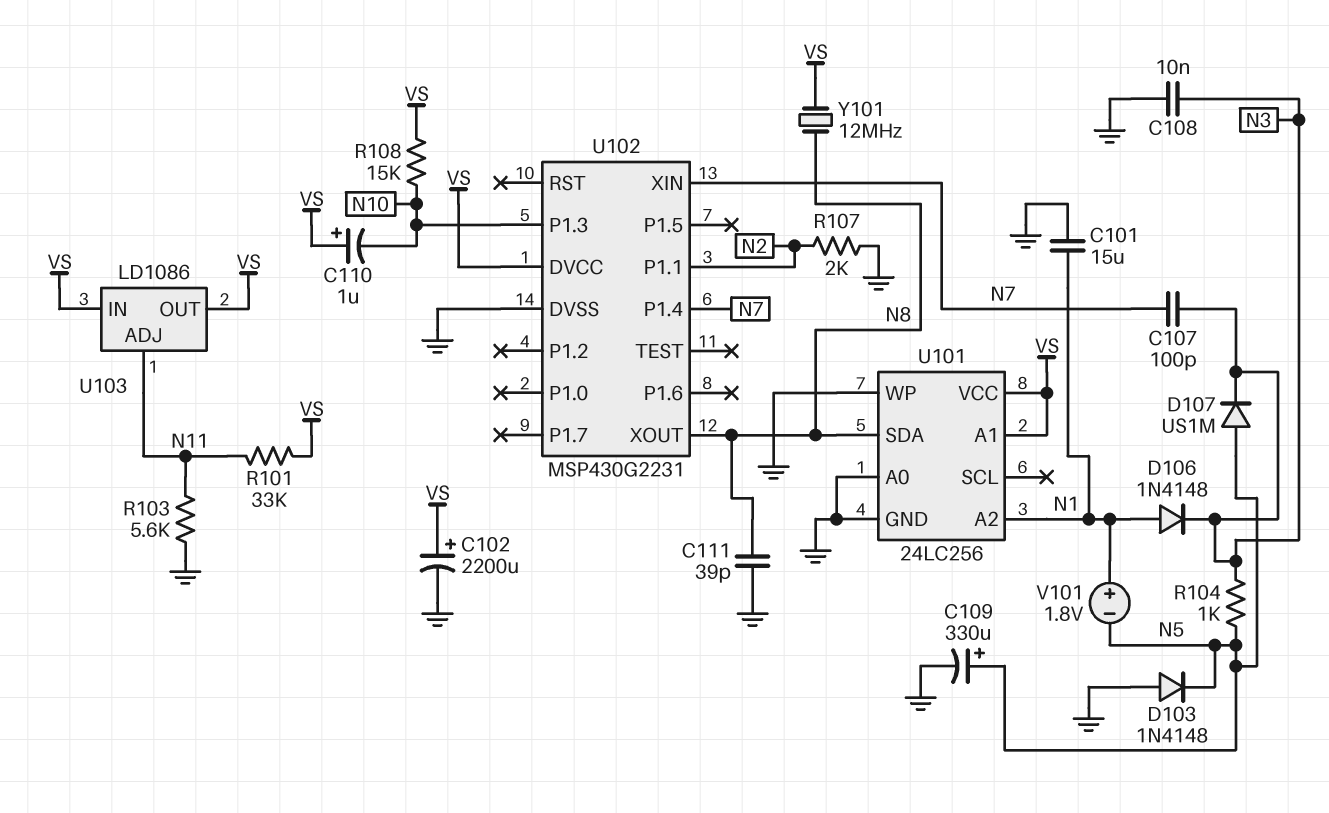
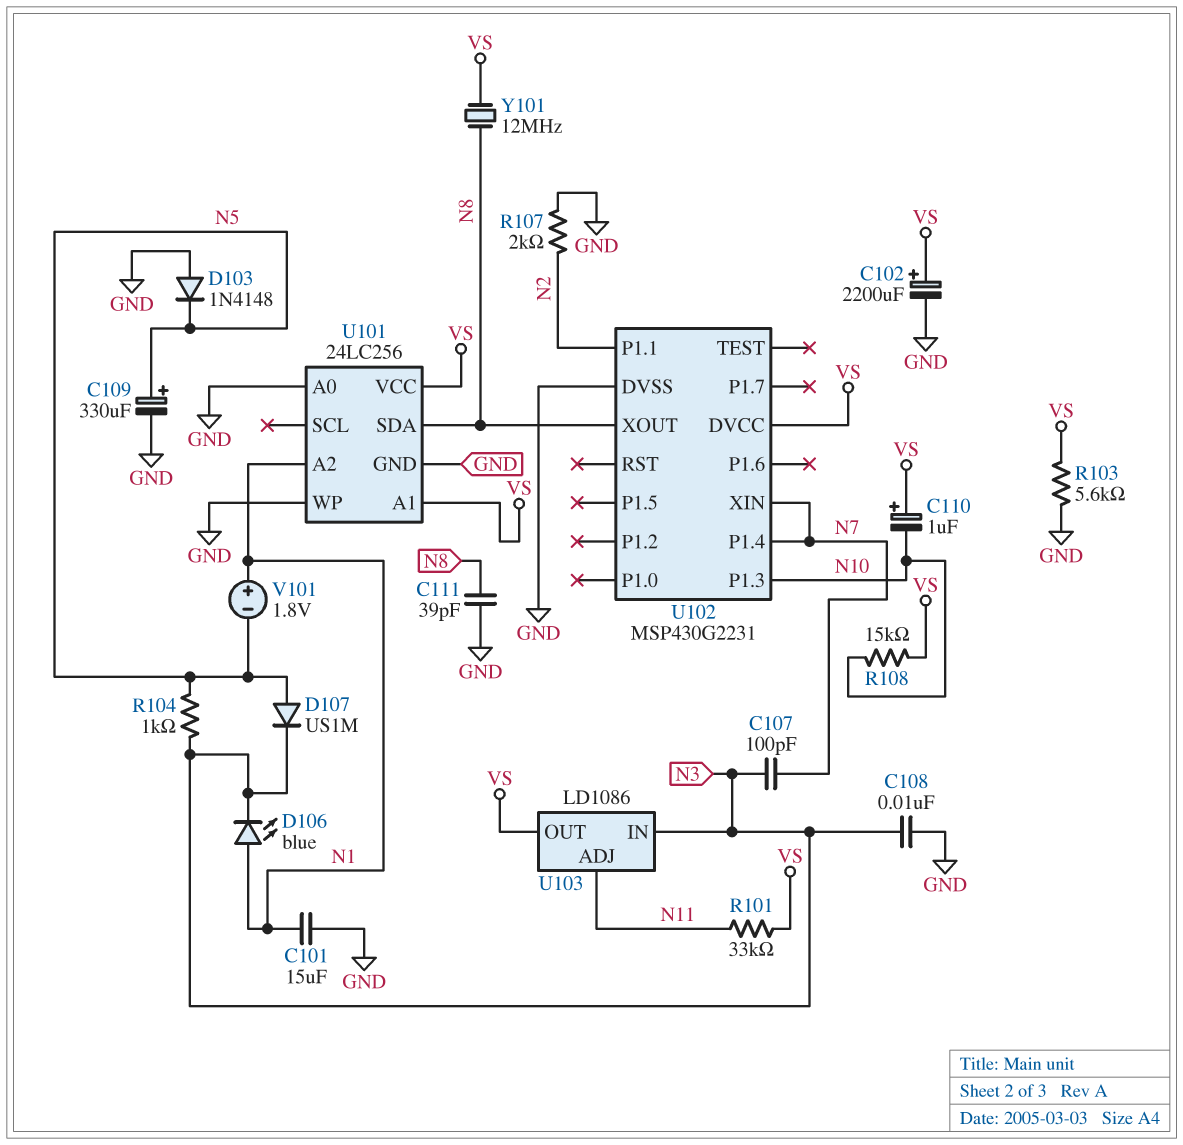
D106: diode 1N4148 (A N1, K N3) -> LED blue (A N1, K N3)
R103: 5.6k (GND, N11) -> 5.6k (GND, VS)
U103 pin IN: VS -> N3

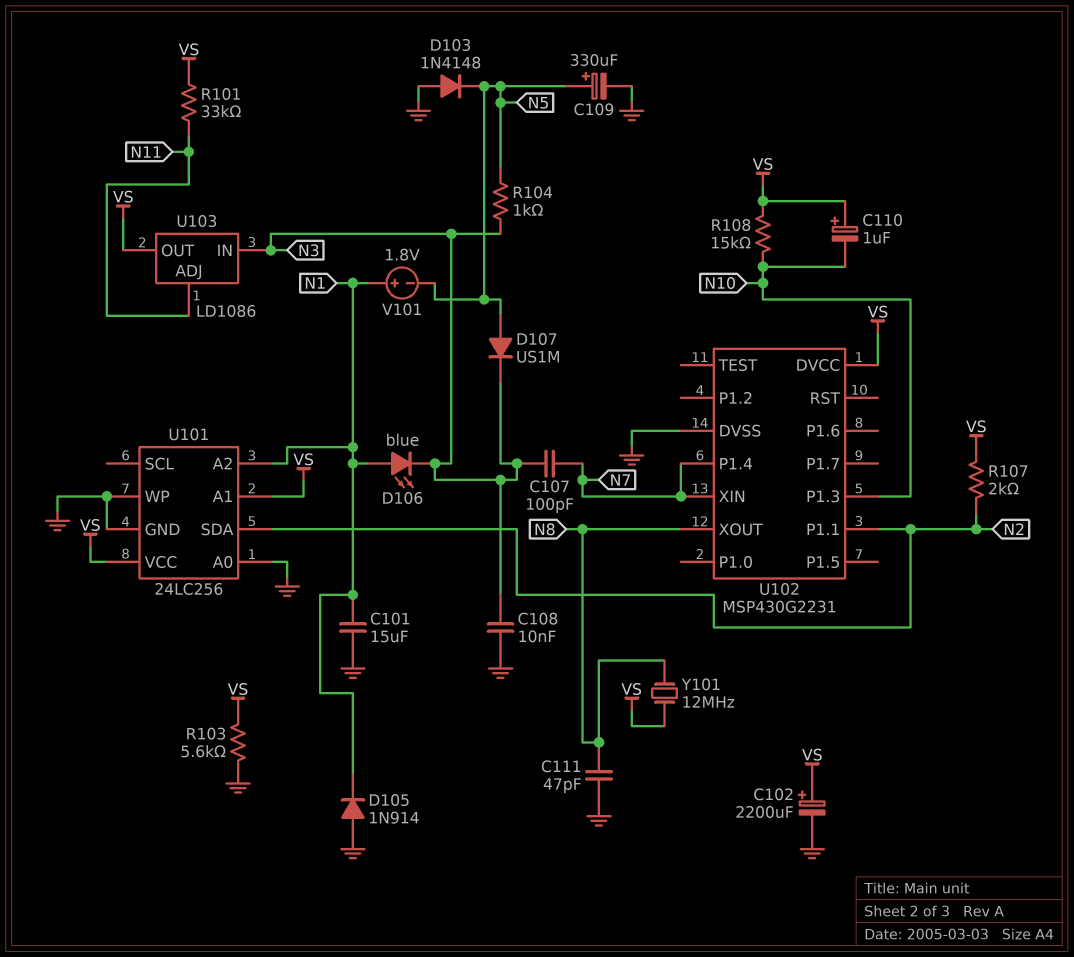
C111: 39pF (GND, N8) -> 47pF (GND, N8)
D105: none -> diode 1N914 (A GND, K N1)
R107: 2k (GND, N2) -> 2k (N2, VS)
U101 pin SDA: N8 -> N2

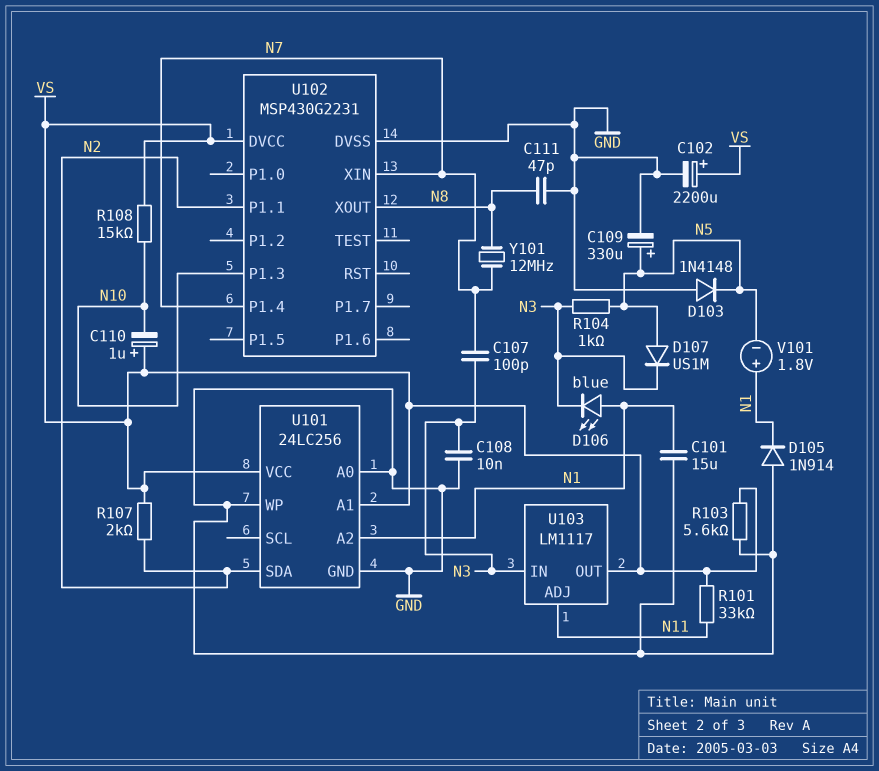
U103: LD1086 -> LM1117
Y101: 12MHz (N8, VS) -> 12MHz (N7, N8)

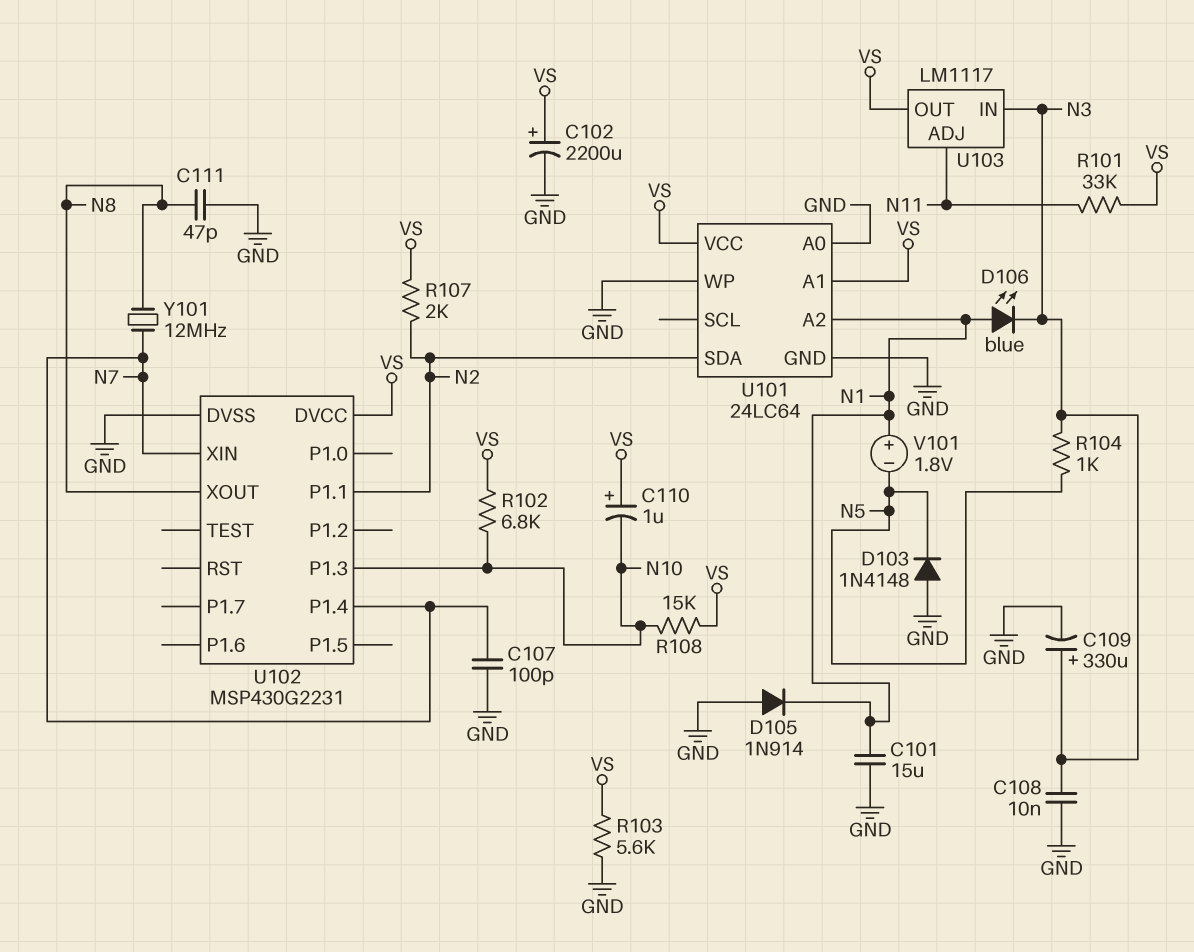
C107: 100pF (N3, N7) -> 100pF (GND, N7)
C109: 330uF (plus N5, minus GND) -> 330uF (plus N3, minus GND)
D107: diode US1M (A N5, K N3) -> none
R102: none -> 6.8k (N10, VS)
U101: 24LC256 -> 24LC64

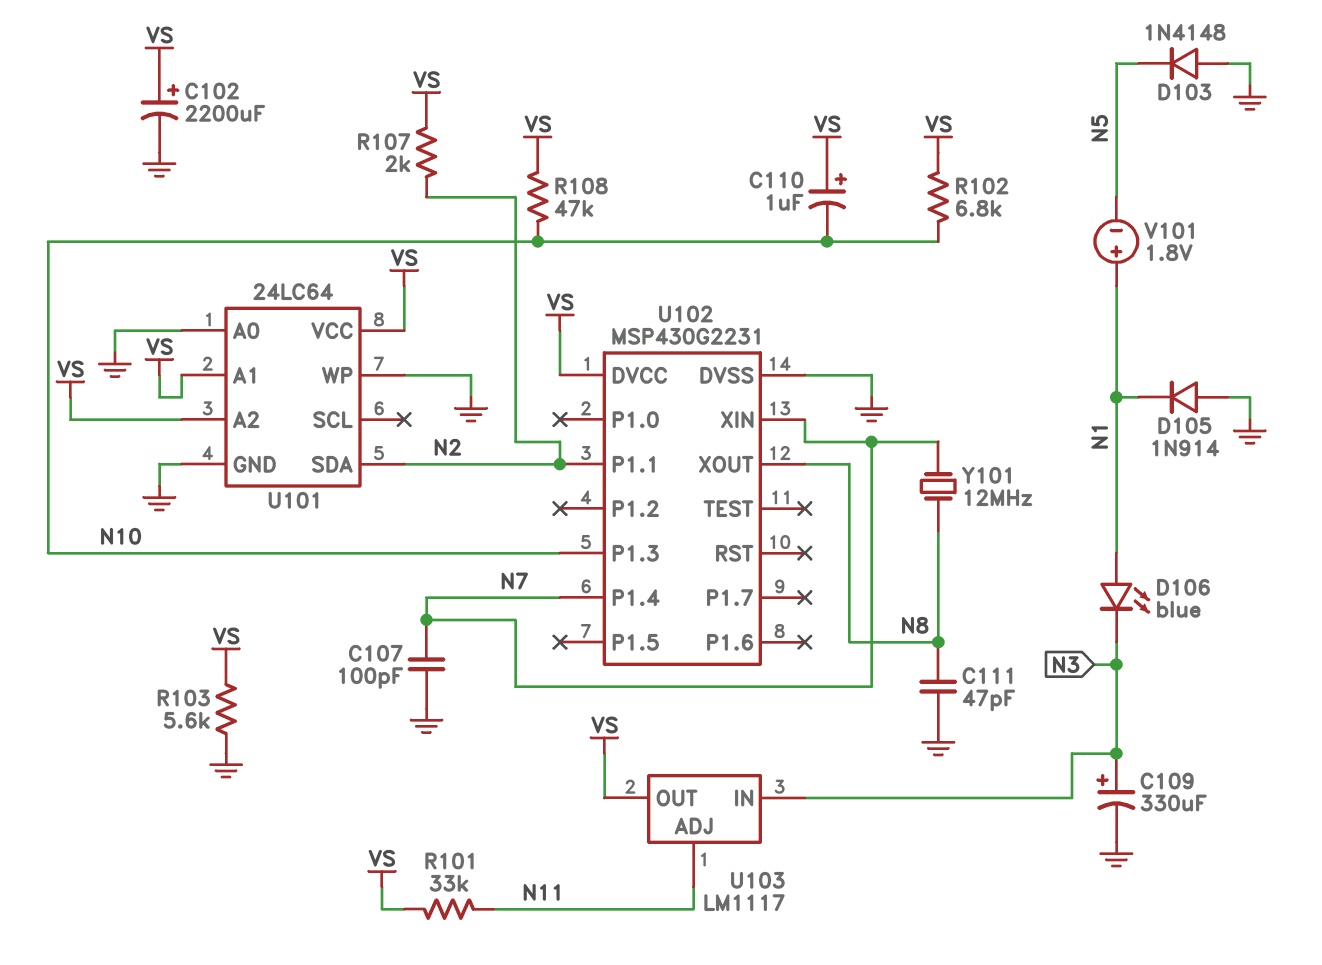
C101: 15uF (GND, N1) -> none
C108: 10nF (GND, N3) -> none
R104: 1k (N3, N5) -> none
R108: 15k (N10, VS) -> 47k (N10, VS)
U101 pin A2: N1 -> VS

